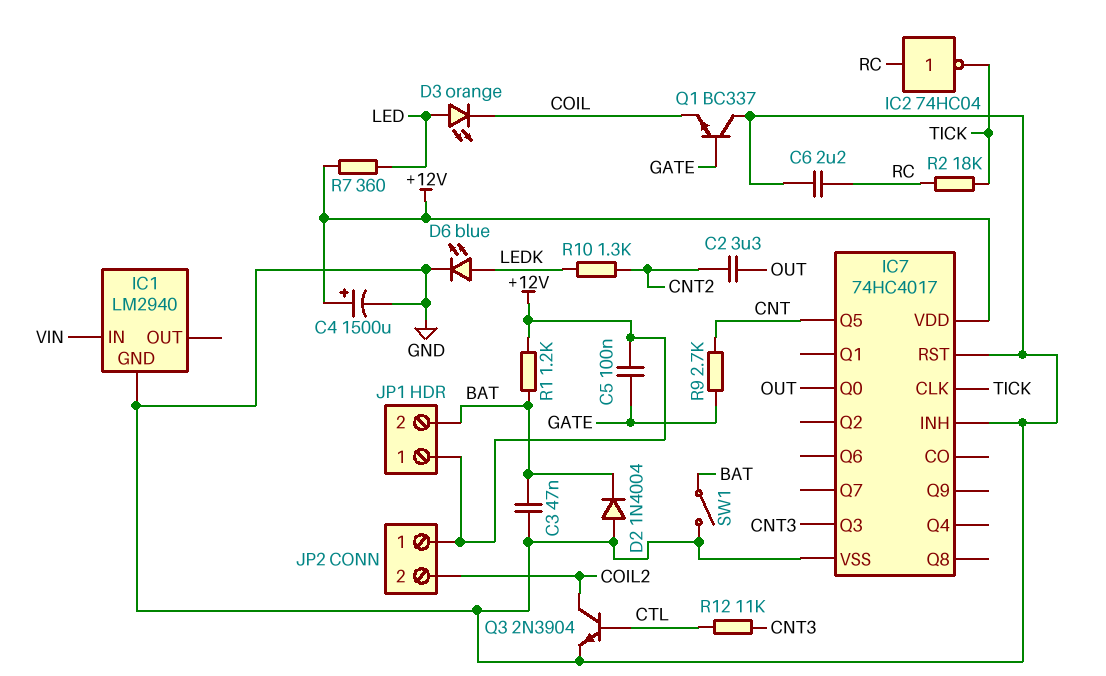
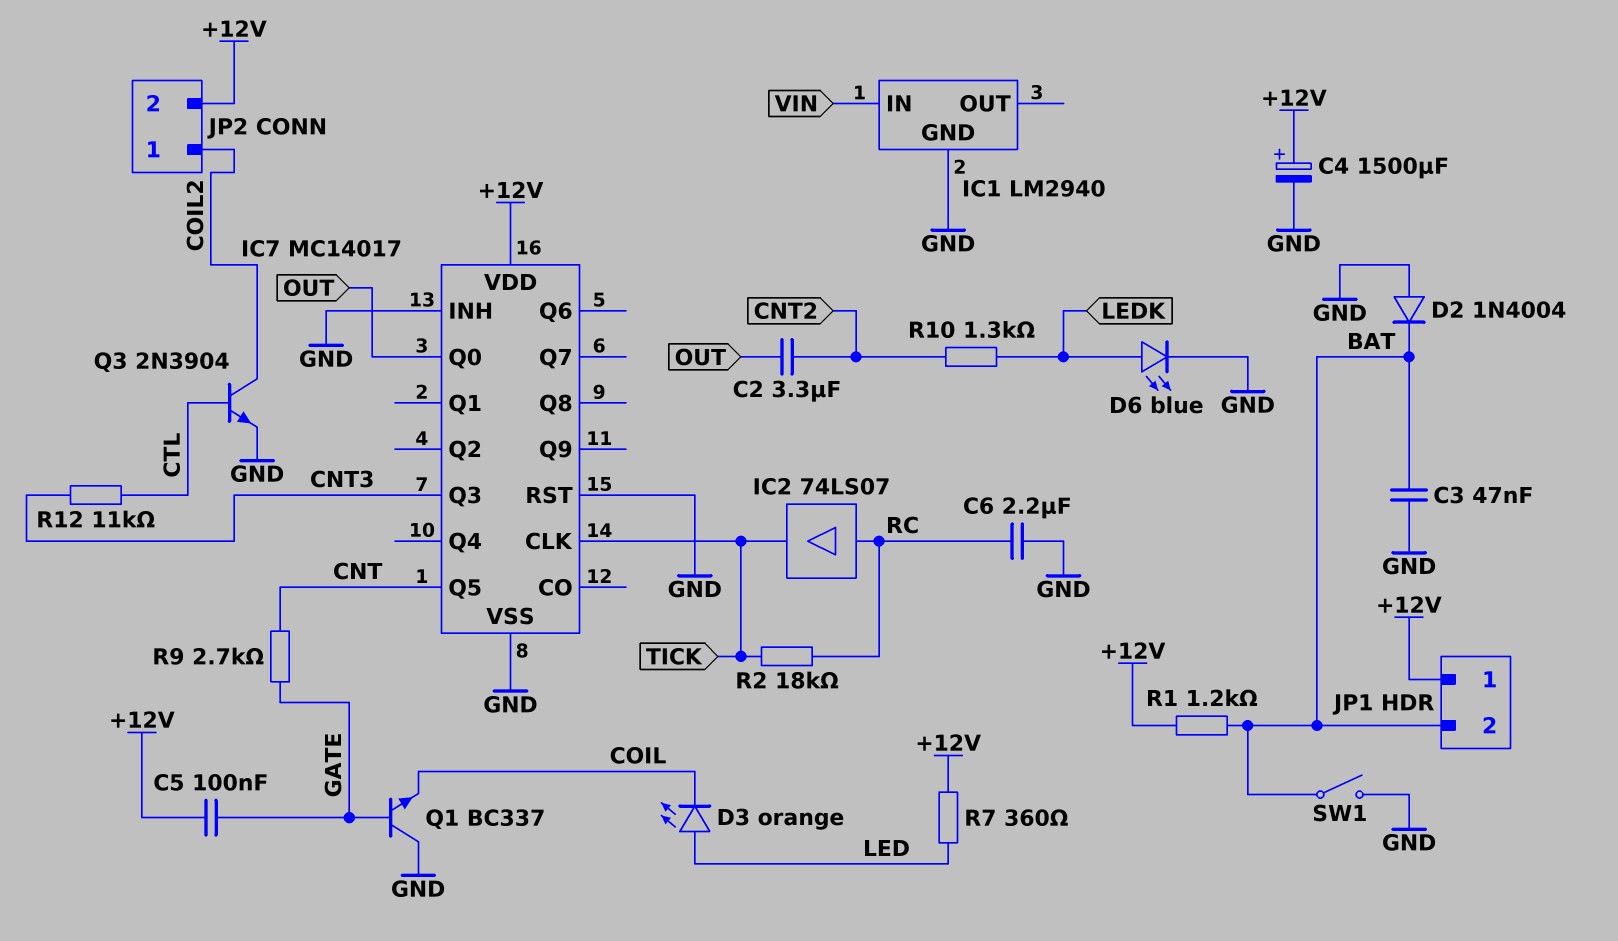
IC2: NOT 74HC04 (in RC, out TICK) -> buffer 74LS07 (in RC, out TICK)
IC7: 74HC4017 -> MC14017
JP2 pin 1: +12V -> COIL2
JP2 pin 2: COIL2 -> +12V

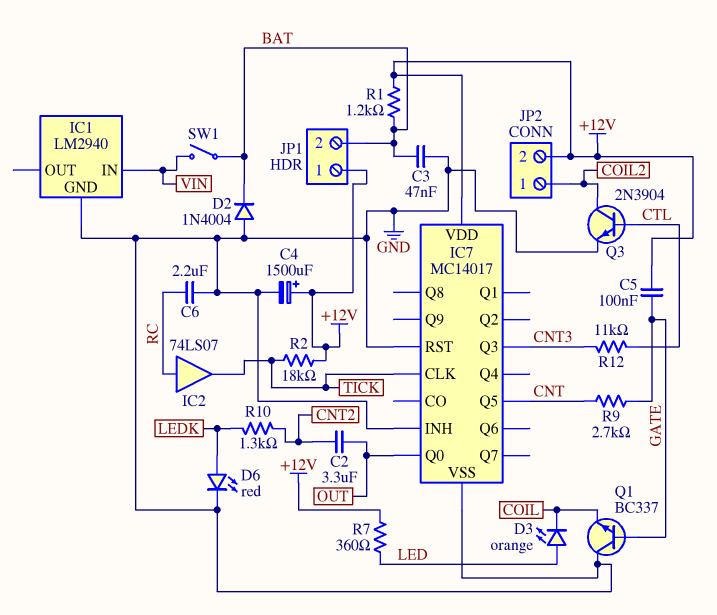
D6: LED blue (A LEDK, K GND) -> LED red (A LEDK, K GND)
R2: 18k (RC, TICK) -> 18k (+12V, TICK)
SW1: switch (BAT, GND) -> switch (BAT, VIN)

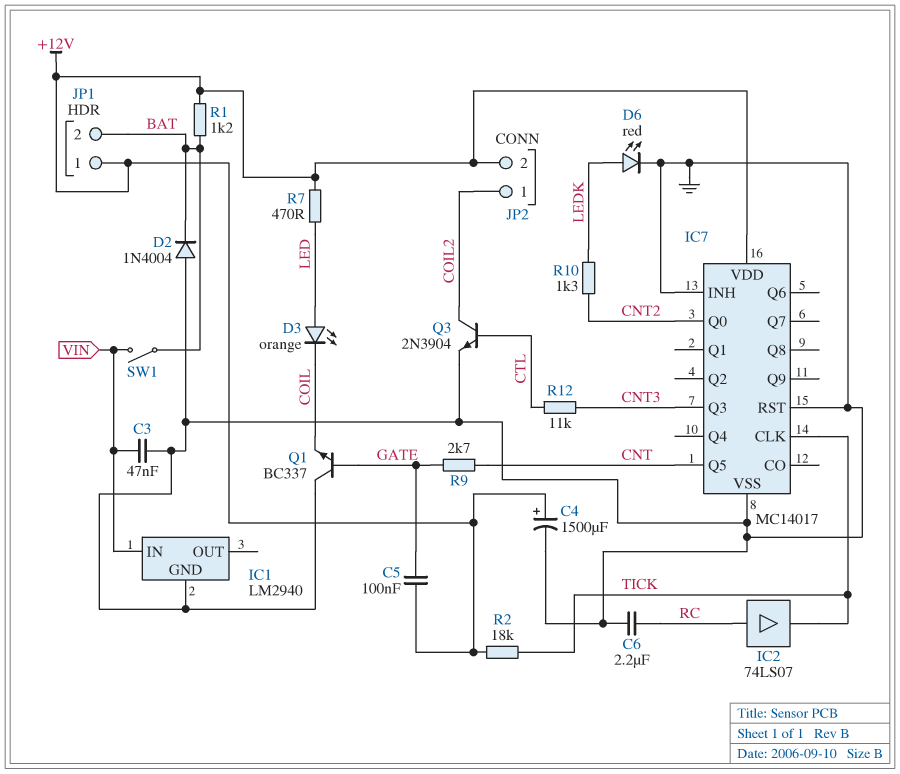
C2: 3.3uF (CNT2, OUT) -> none
C3: 47nF (BAT, GND) -> 47nF (GND, VIN)
IC7 pin Q0: OUT -> CNT2
R7: 360 (+12V, LED) -> 470 (+12V, LED)

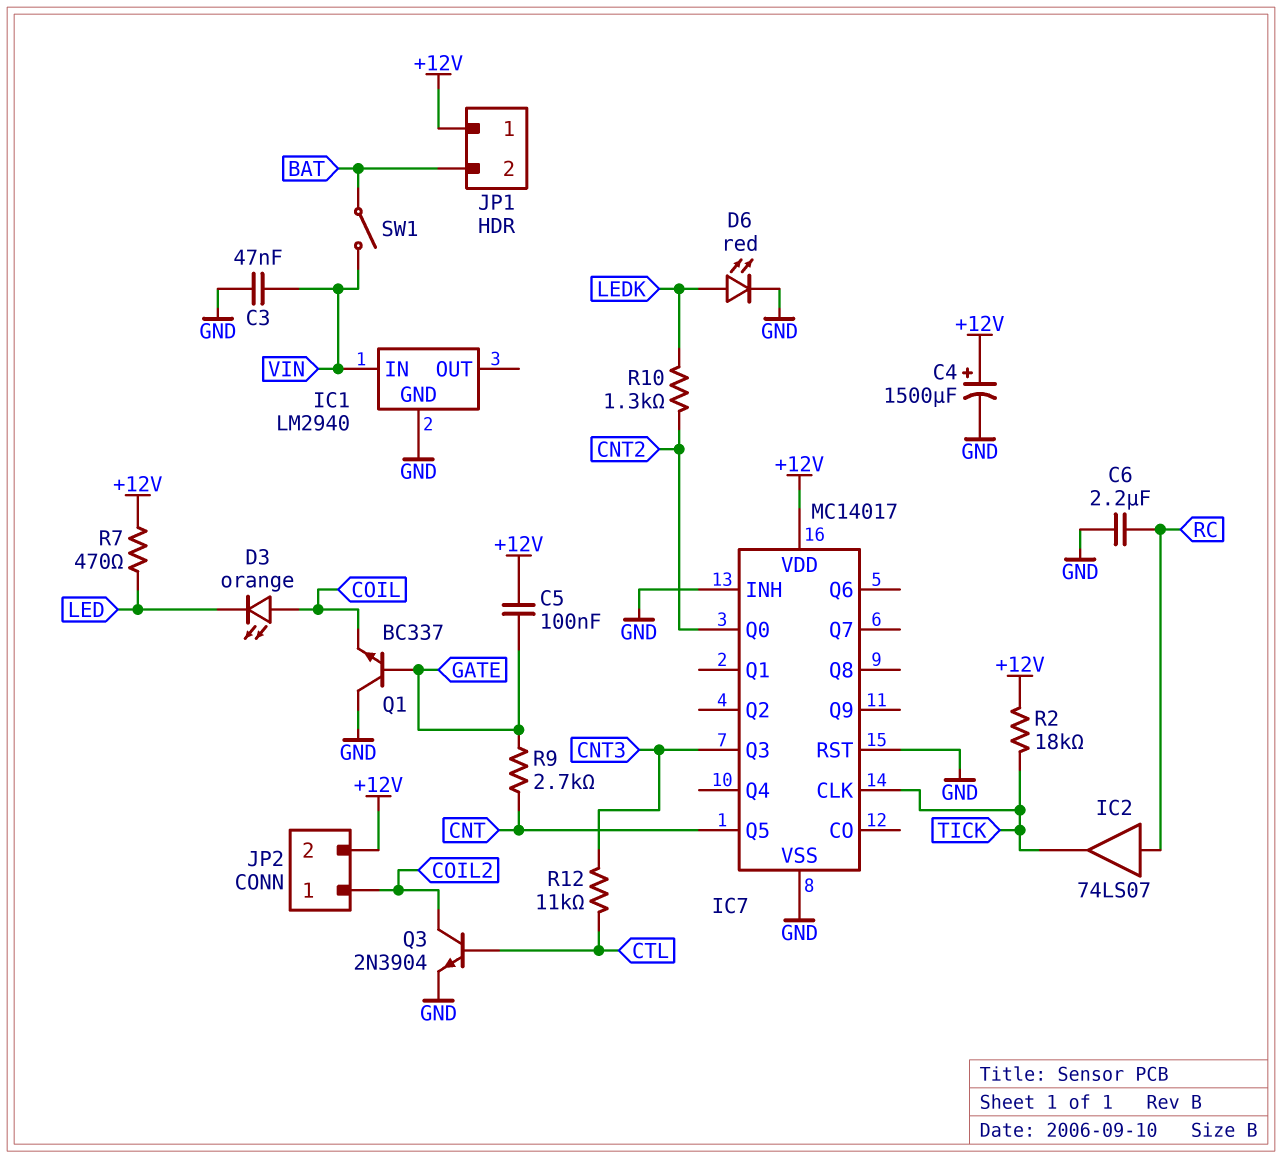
D2: diode 1N4004 (A GND, K BAT) -> none
D3: LED orange (A LED, K COIL) -> LED orange (A COIL, K LED)
R1: 1.2k (+12V, BAT) -> none

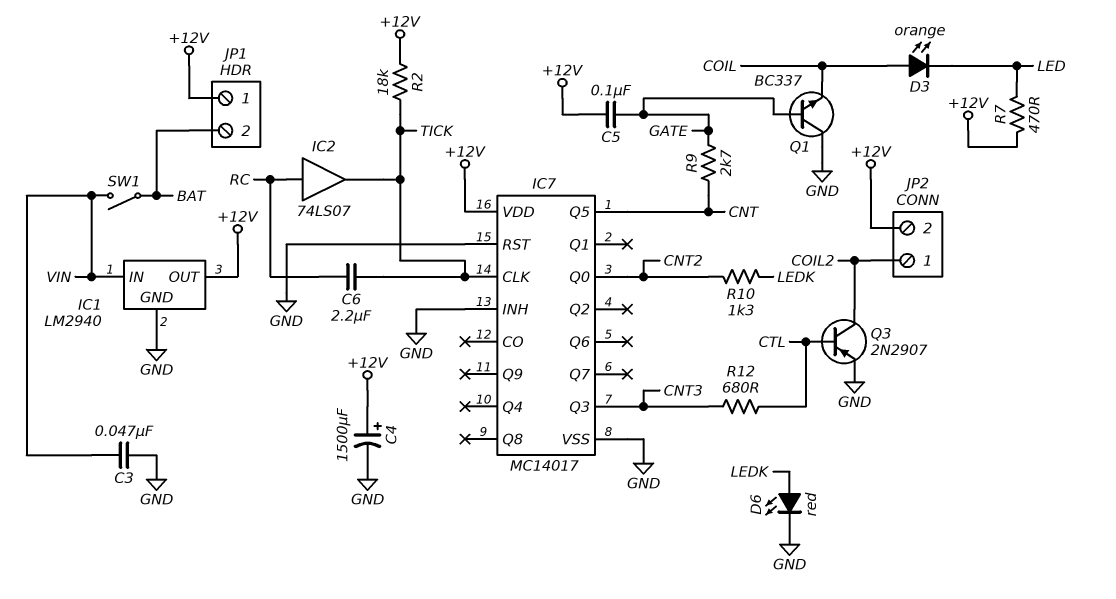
C6: 2.2uF (GND, RC) -> 2.2uF (RC, TICK)
IC1 pin OUT: none -> +12V
Q3: NPN 2N3904 (B CTL, C COIL2, E GND) -> PNP 2N2907 (B CTL, C COIL2, E GND)
R12: 11k (CNT3, CTL) -> 680 (CNT3, CTL)

